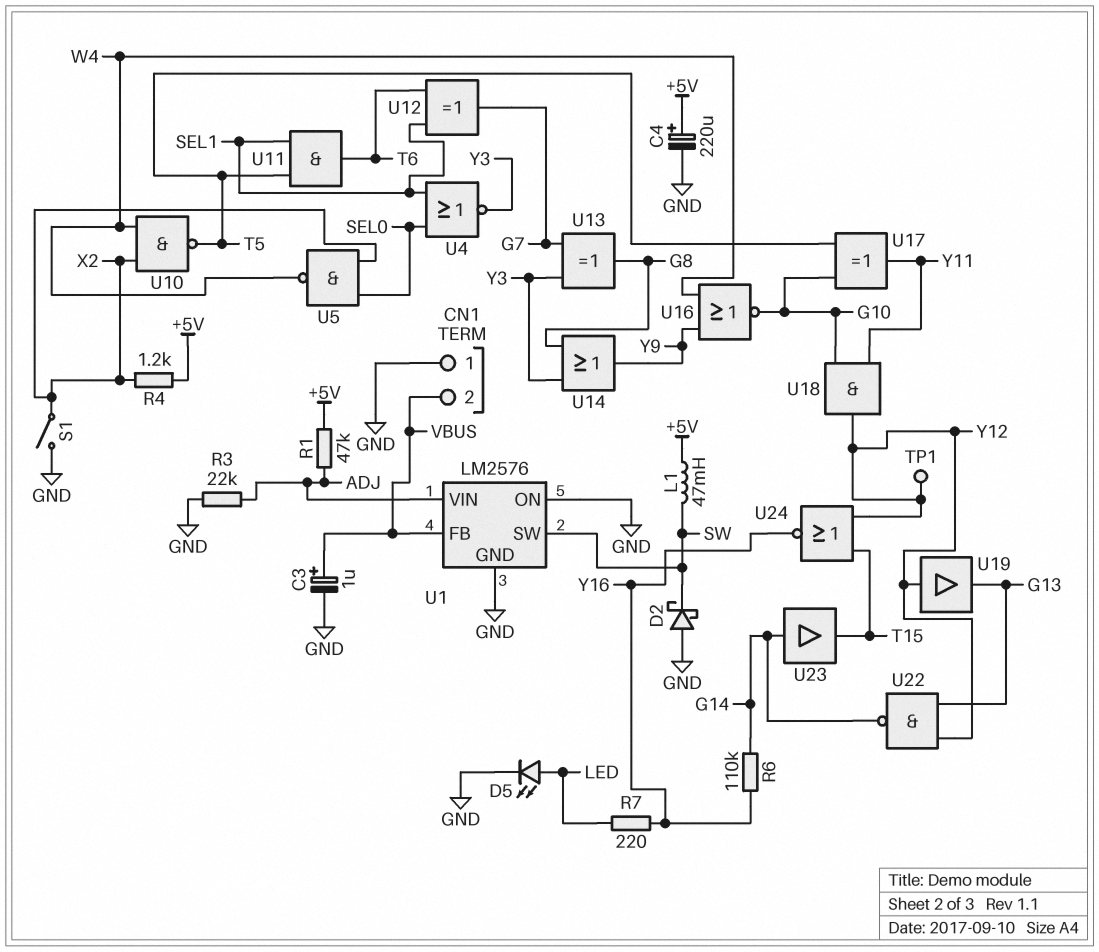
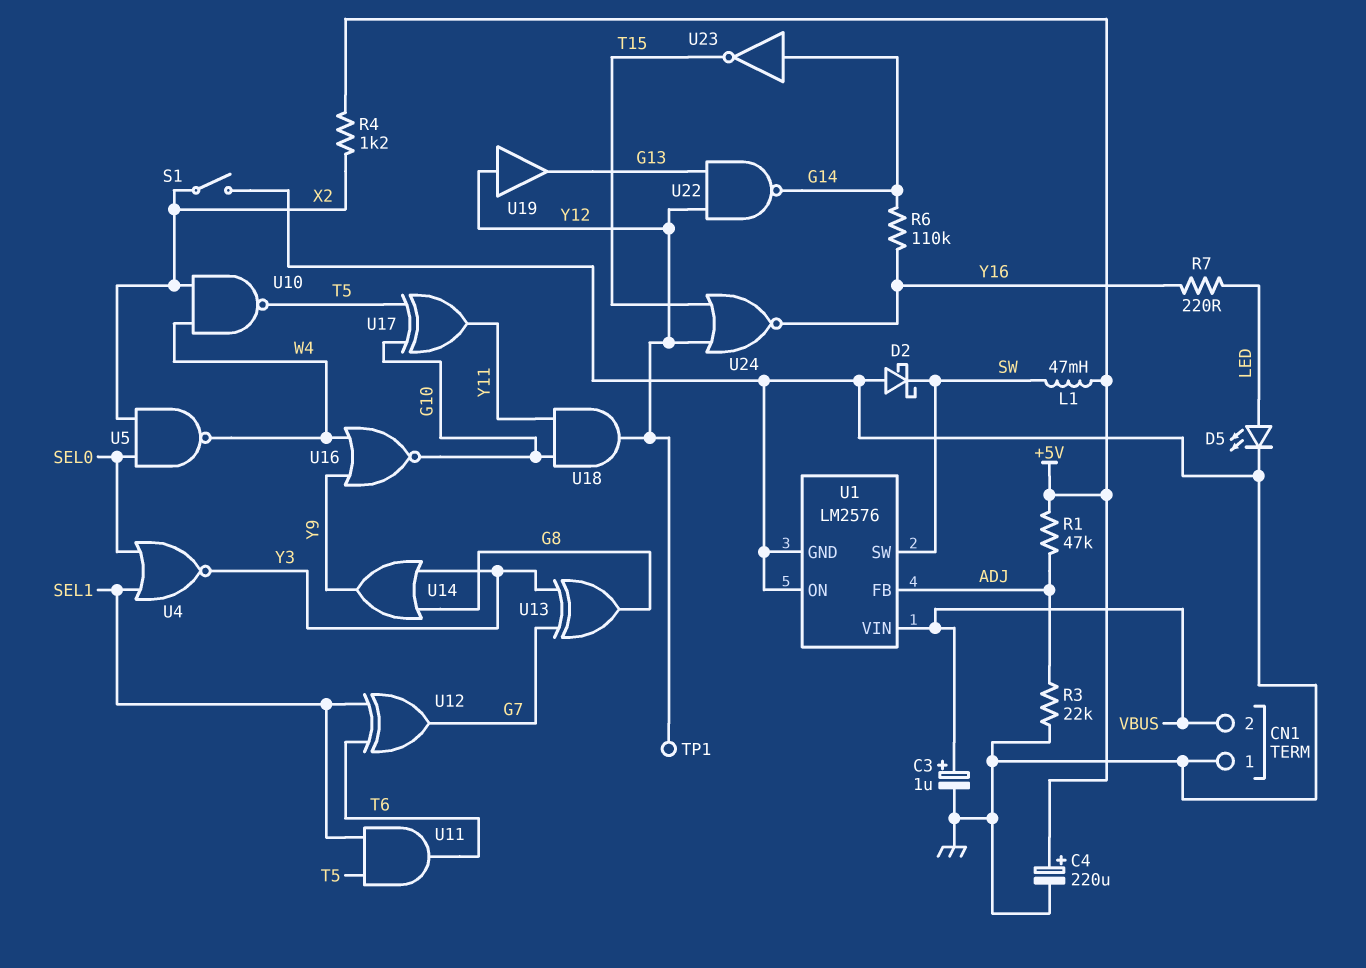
U1 pin FB: VBUS -> ADJ
U1 pin VIN: ADJ -> VBUS
U23: buffer (in G14, out T15) -> NOT (in G14, out T15)

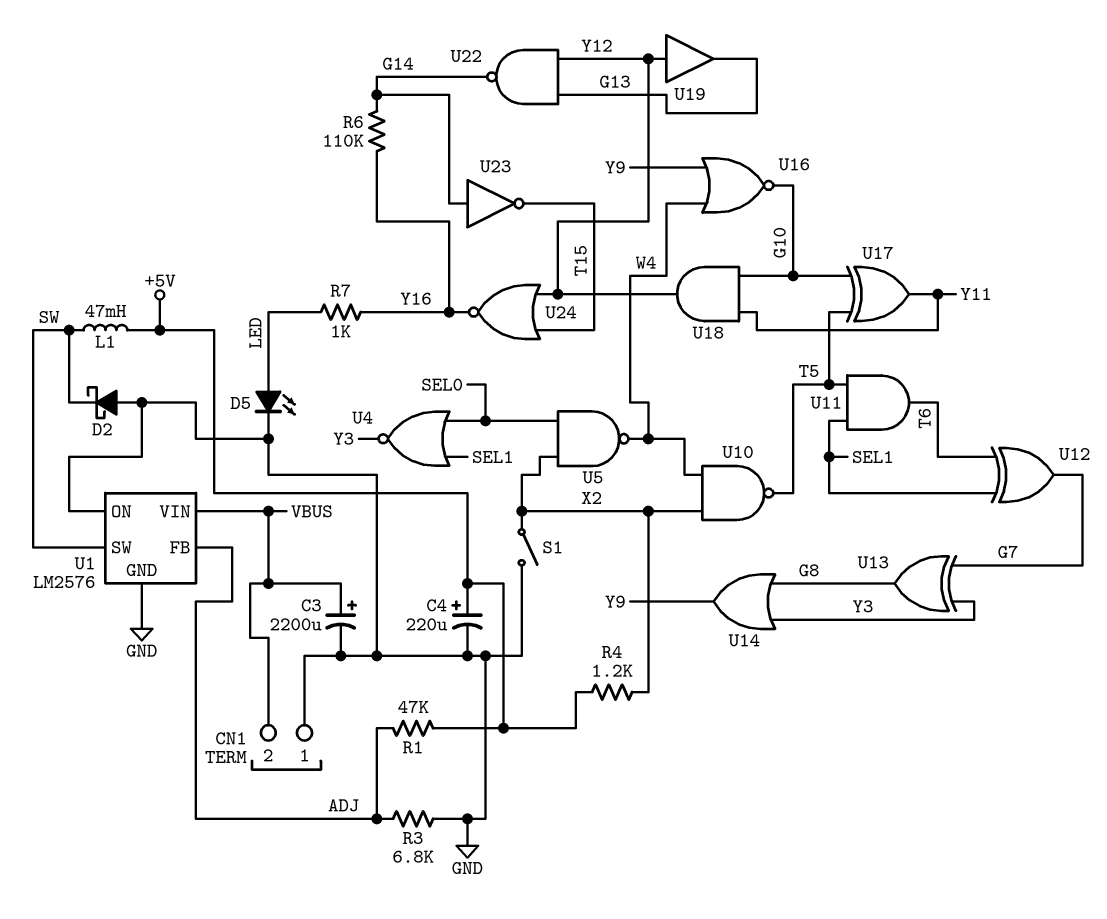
C3: 1uF (plus VBUS, minus GND) -> 2200uF (plus VBUS, minus GND)
R3: 22k (ADJ, GND) -> 6.8k (ADJ, GND)
R7: 220 (LED, Y16) -> 1k (LED, Y16)
TP1: test point (Y12) -> none

